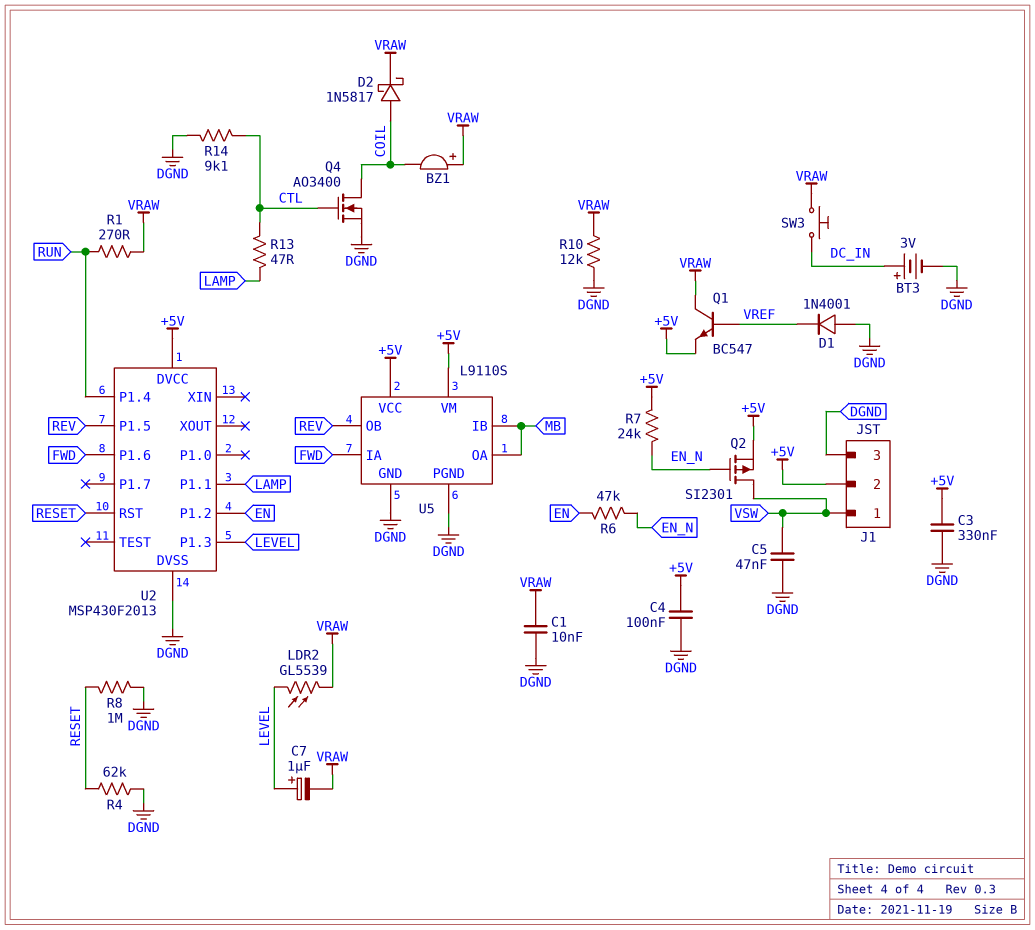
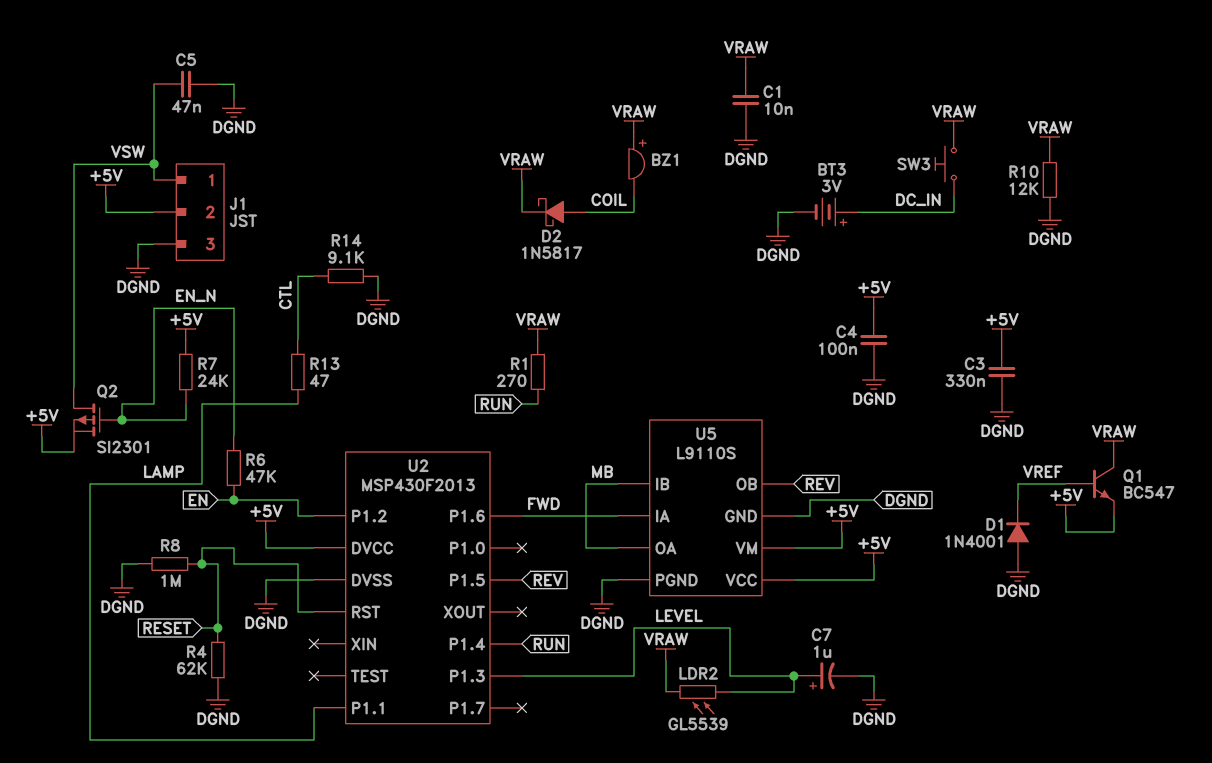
C7: 1uF (plus LEVEL, minus VRAW) -> 1uF (plus LEVEL, minus DGND)
Q4: NMOS AO3400 (G CTL, D COIL, S DGND) -> none

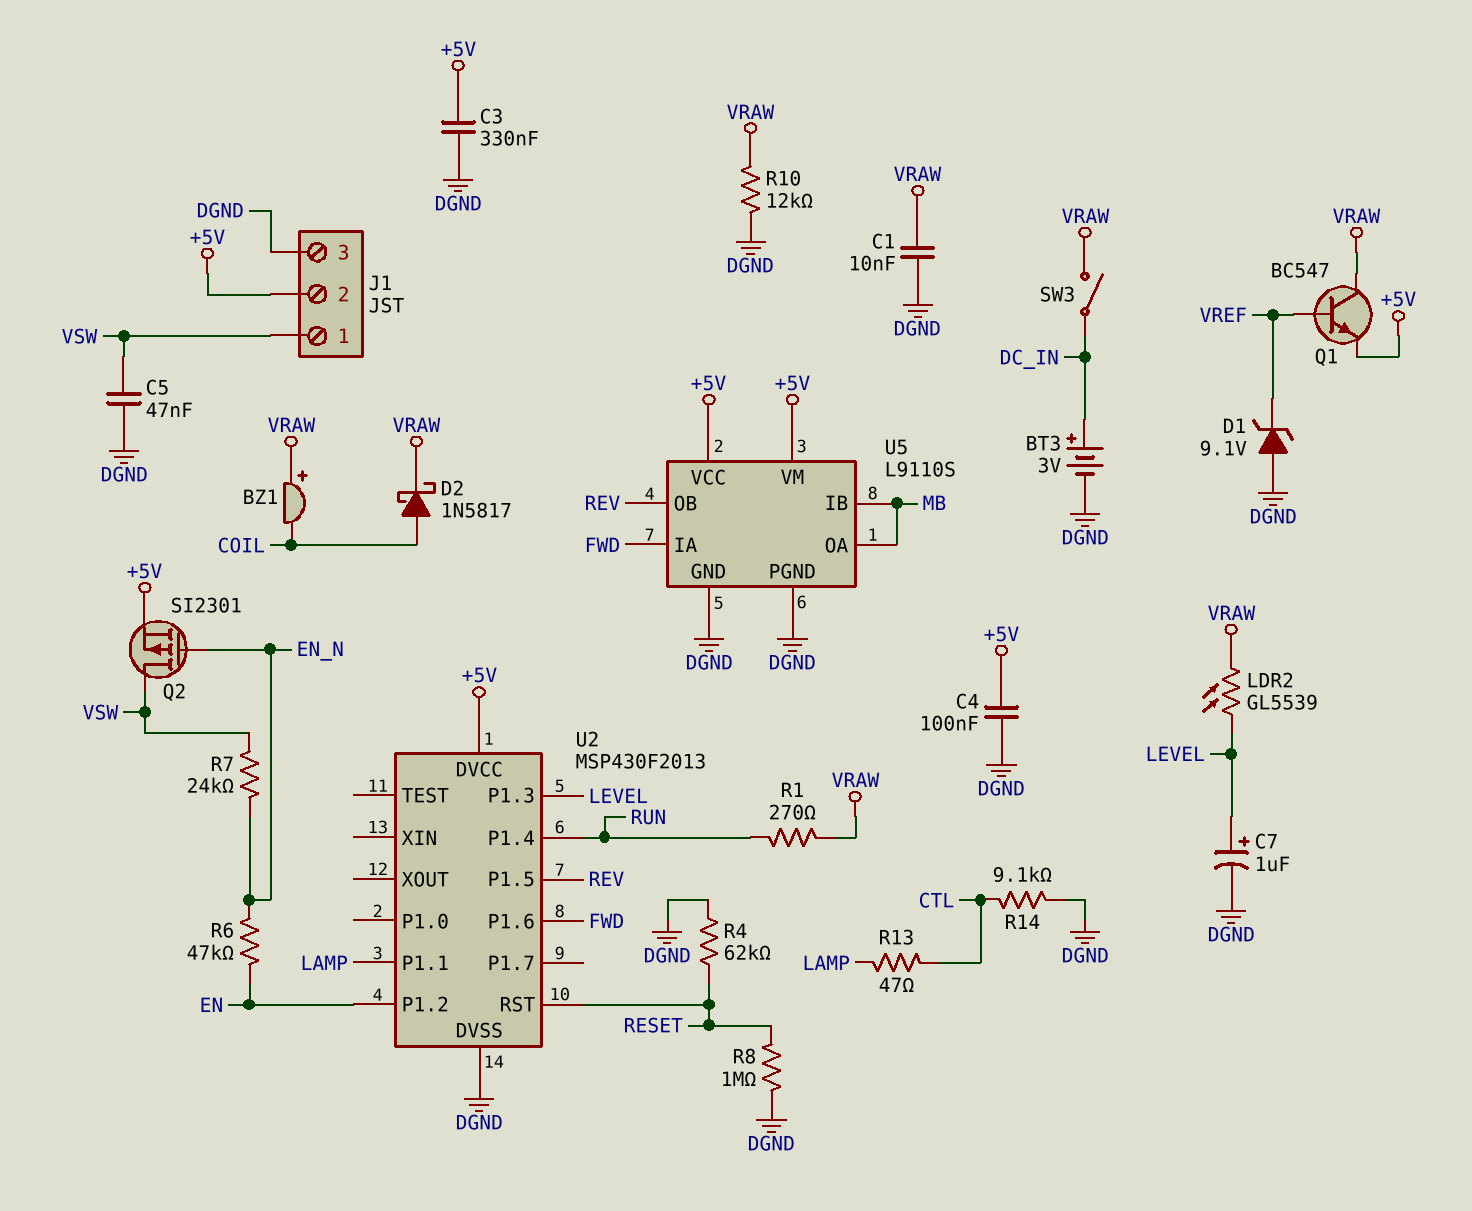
D1: diode 1N4001 (A DGND, K VREF) -> zener 9.1V (A DGND, K VREF)
R7: 24k (+5V, EN_N) -> 24k (EN_N, VSW)
SW3: button (DC_IN, VRAW) -> switch (DC_IN, VRAW)

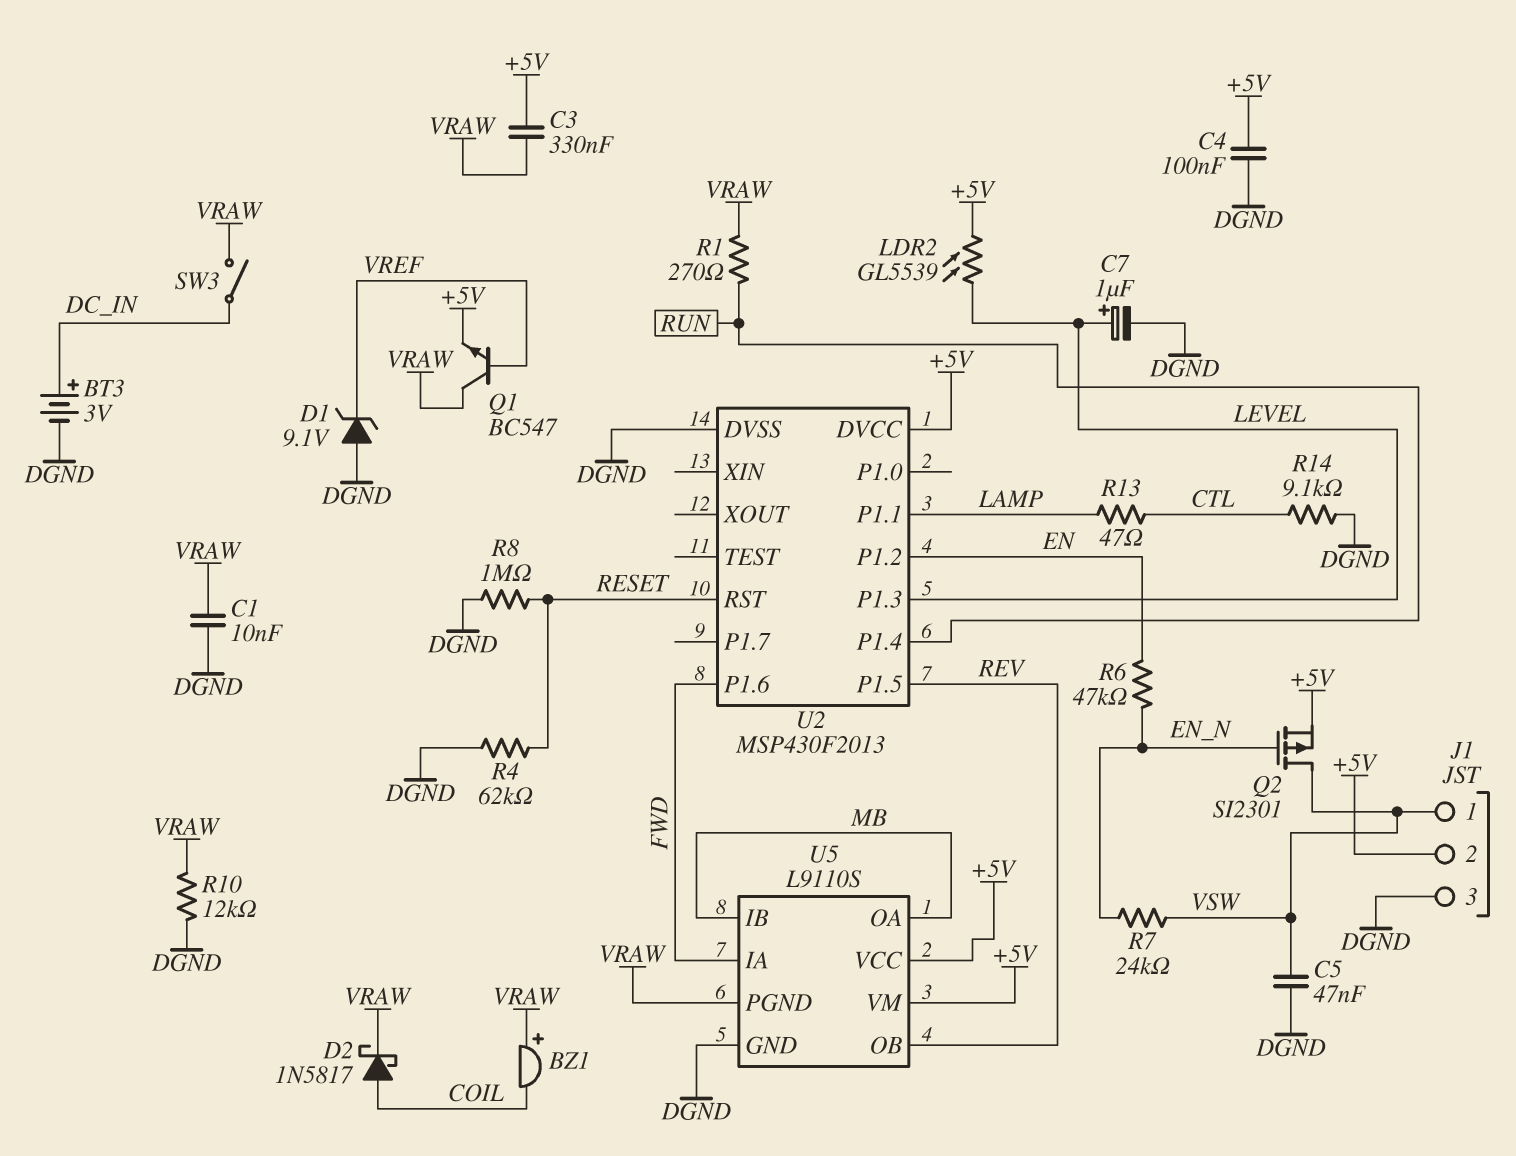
C3: 330nF (+5V, DGND) -> 330nF (+5V, VRAW)
LDR2: GL5539 (LEVEL, VRAW) -> GL5539 (+5V, LEVEL)
U5 pin PGND: DGND -> VRAW

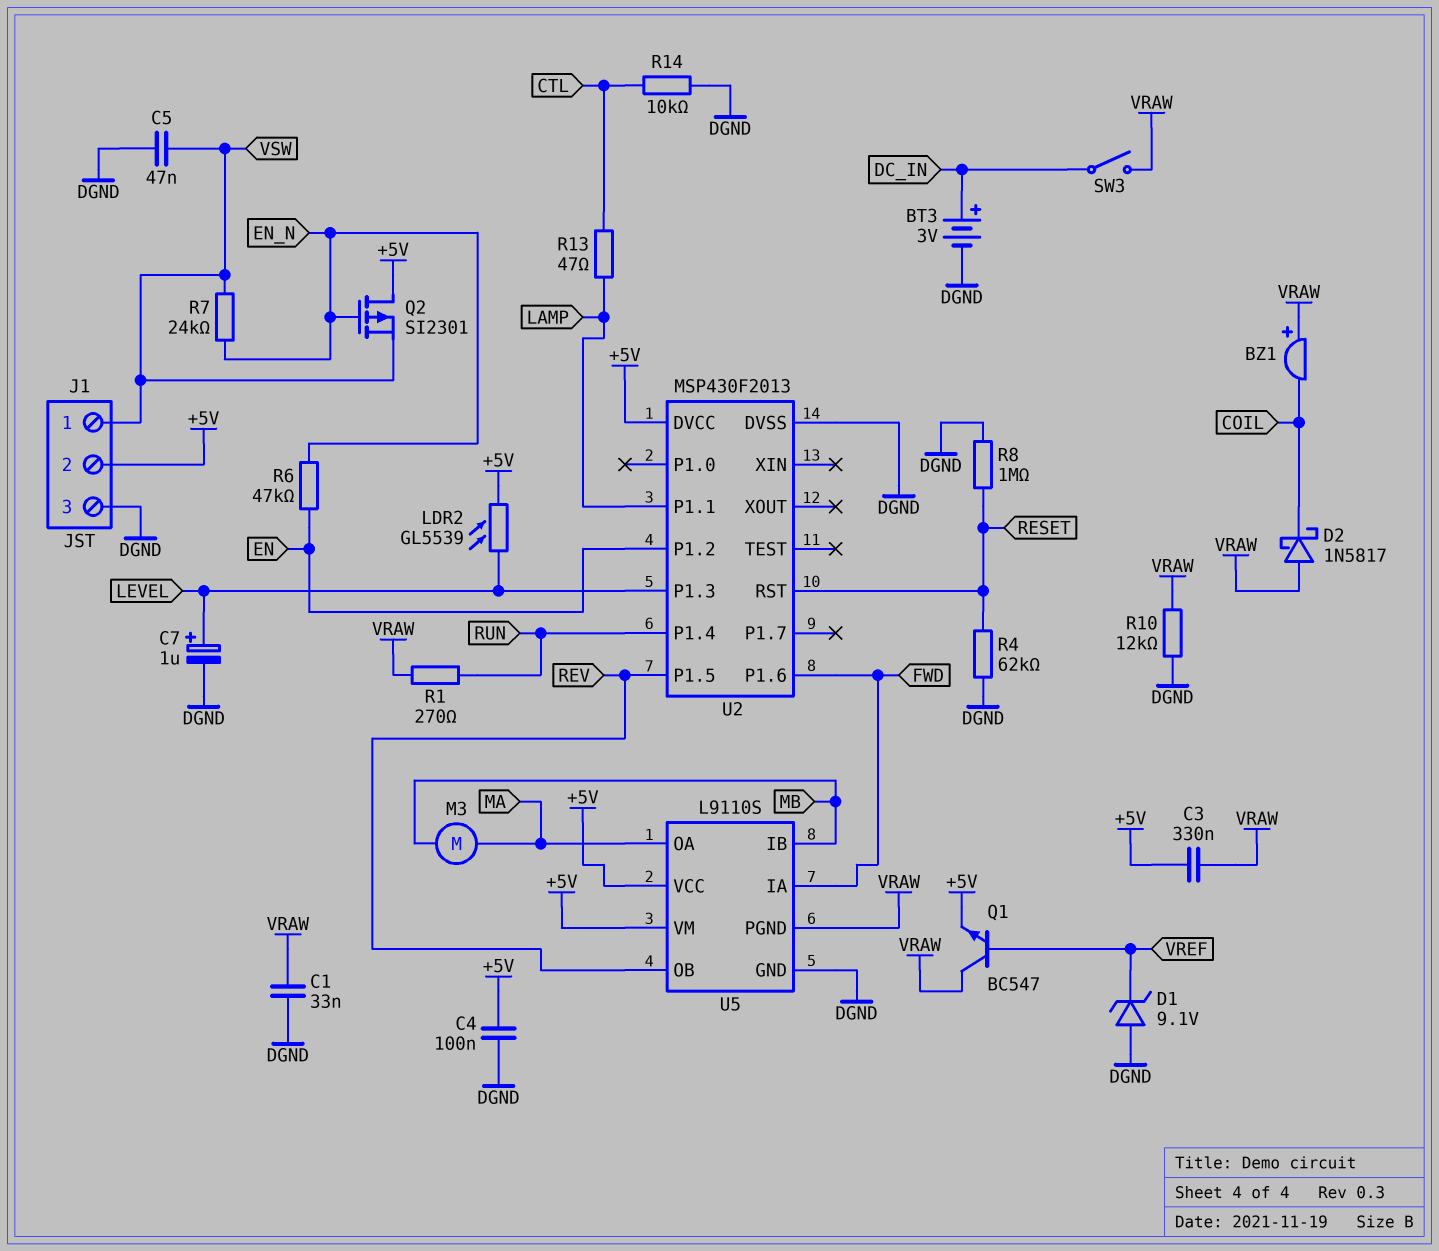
C1: 10nF (DGND, VRAW) -> 33nF (DGND, VRAW)
D2: schottky 1N5817 (A COIL, K VRAW) -> schottky 1N5817 (A VRAW, K COIL)
M3: none -> motor (MA, MB)
Q2: PMOS SI2301 (G EN_N, D VSW, S +5V) -> PMOS SI2301 (G EN_N, D +5V, S VSW)
R14: 9.1k (CTL, DGND) -> 10k (CTL, DGND)
U5 pin OA: MB -> MA

